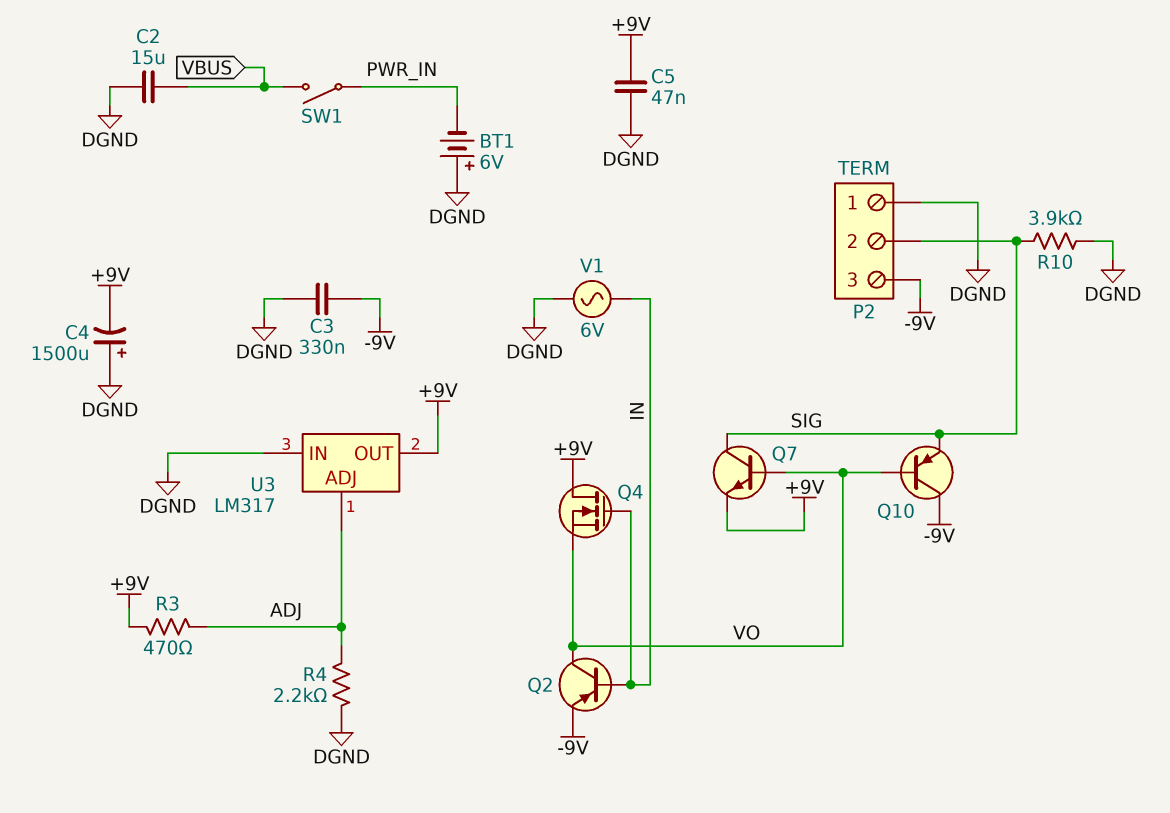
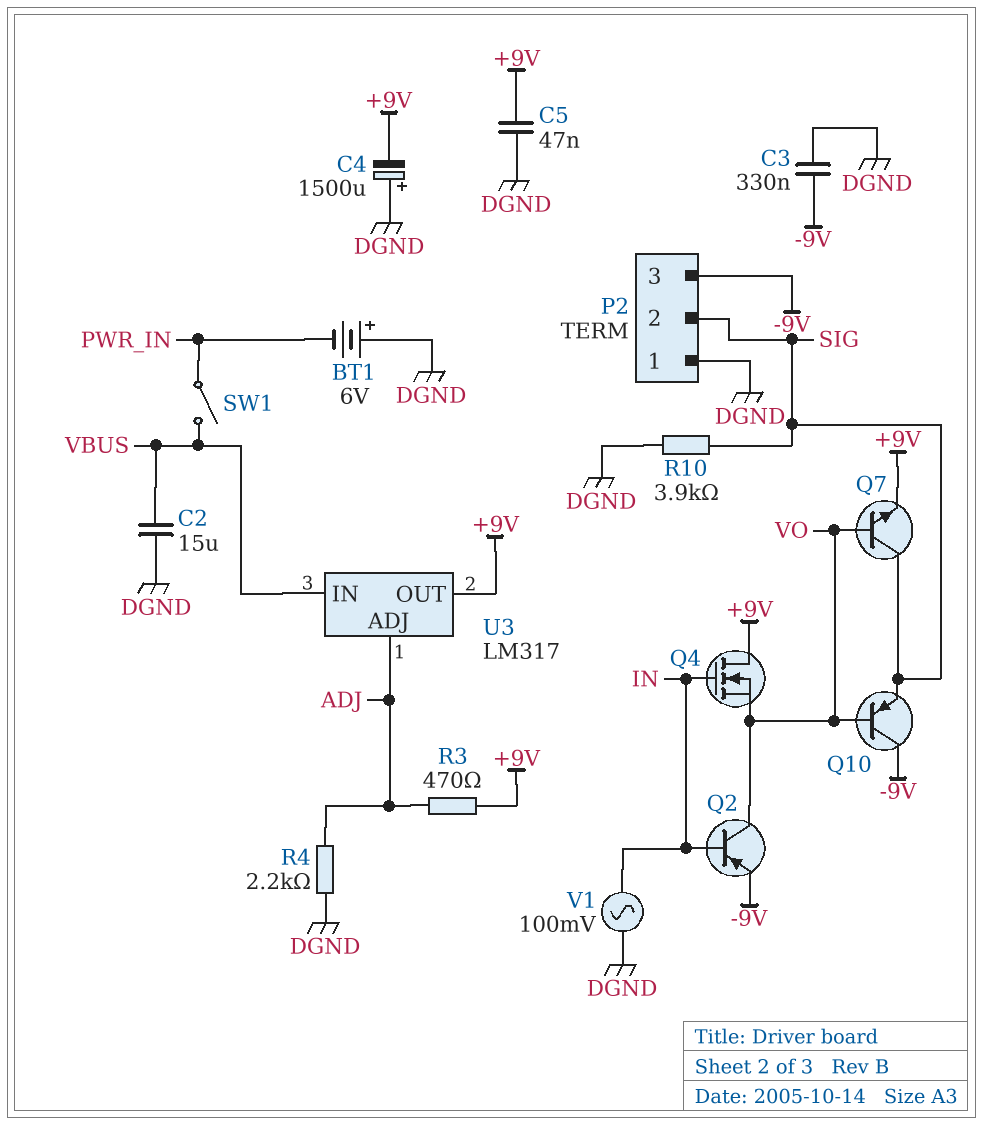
U3 pin IN: DGND -> VBUS
V1: AC 6V (DGND, IN) -> AC 100mV (DGND, IN)

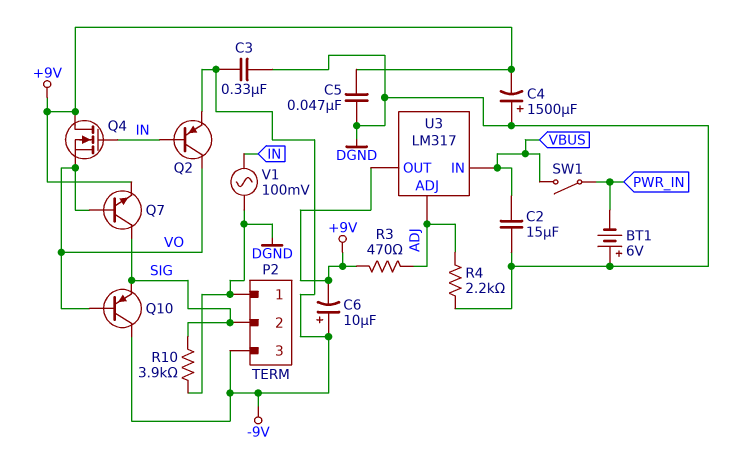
C6: none -> 10uF (plus -9V, minus +9V)

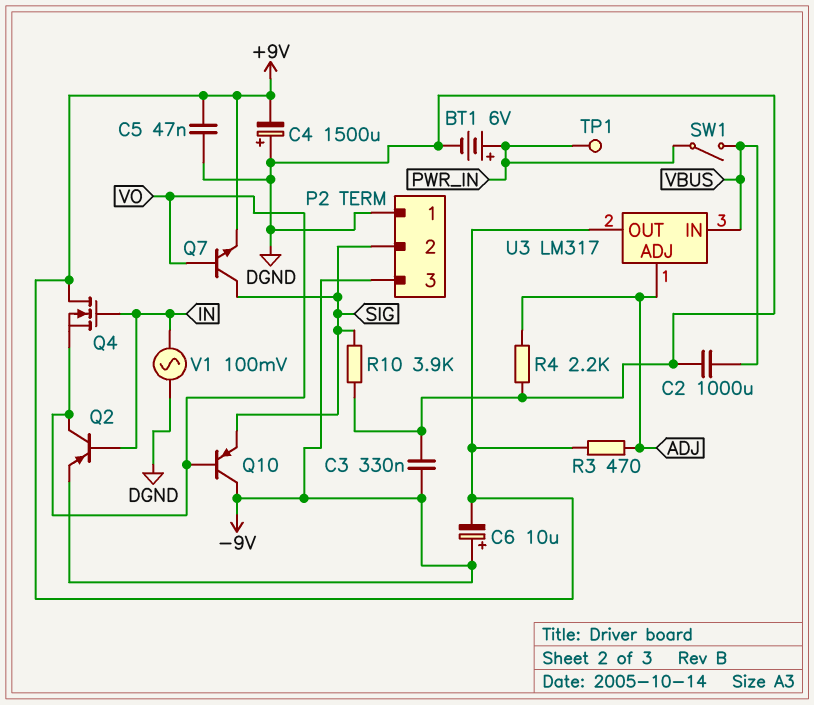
BT1: 6V (plus DGND, minus PWR_IN) -> 6V (plus PWR_IN, minus DGND)
C2: 15uF (DGND, VBUS) -> 1000uF (DGND, VBUS)
TP1: none -> test point (PWR_IN)

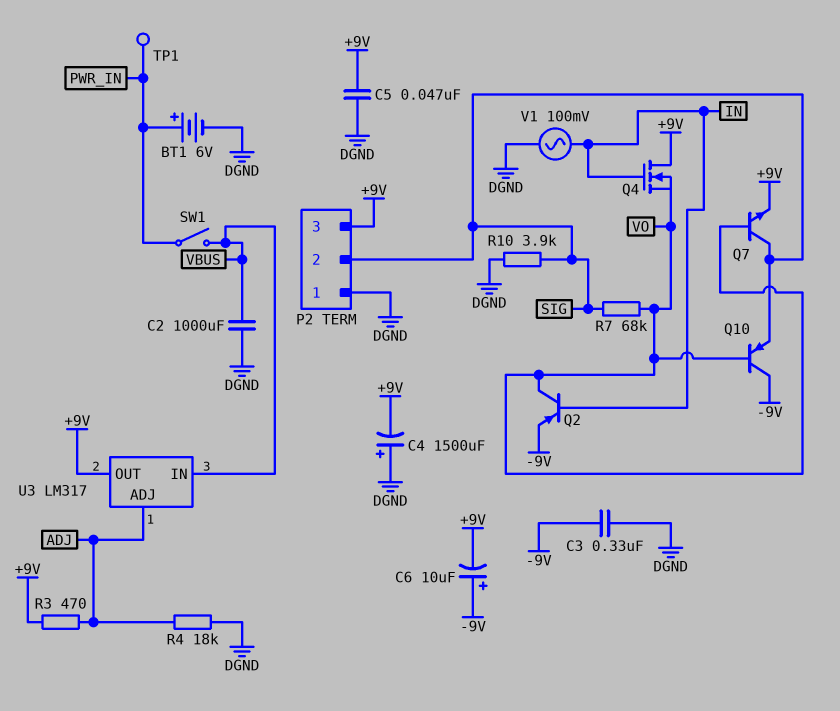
P2 pin 3: -9V -> +9V
R4: 2.2k (ADJ, DGND) -> 18k (ADJ, DGND)
R7: none -> 68k (SIG, VO)

